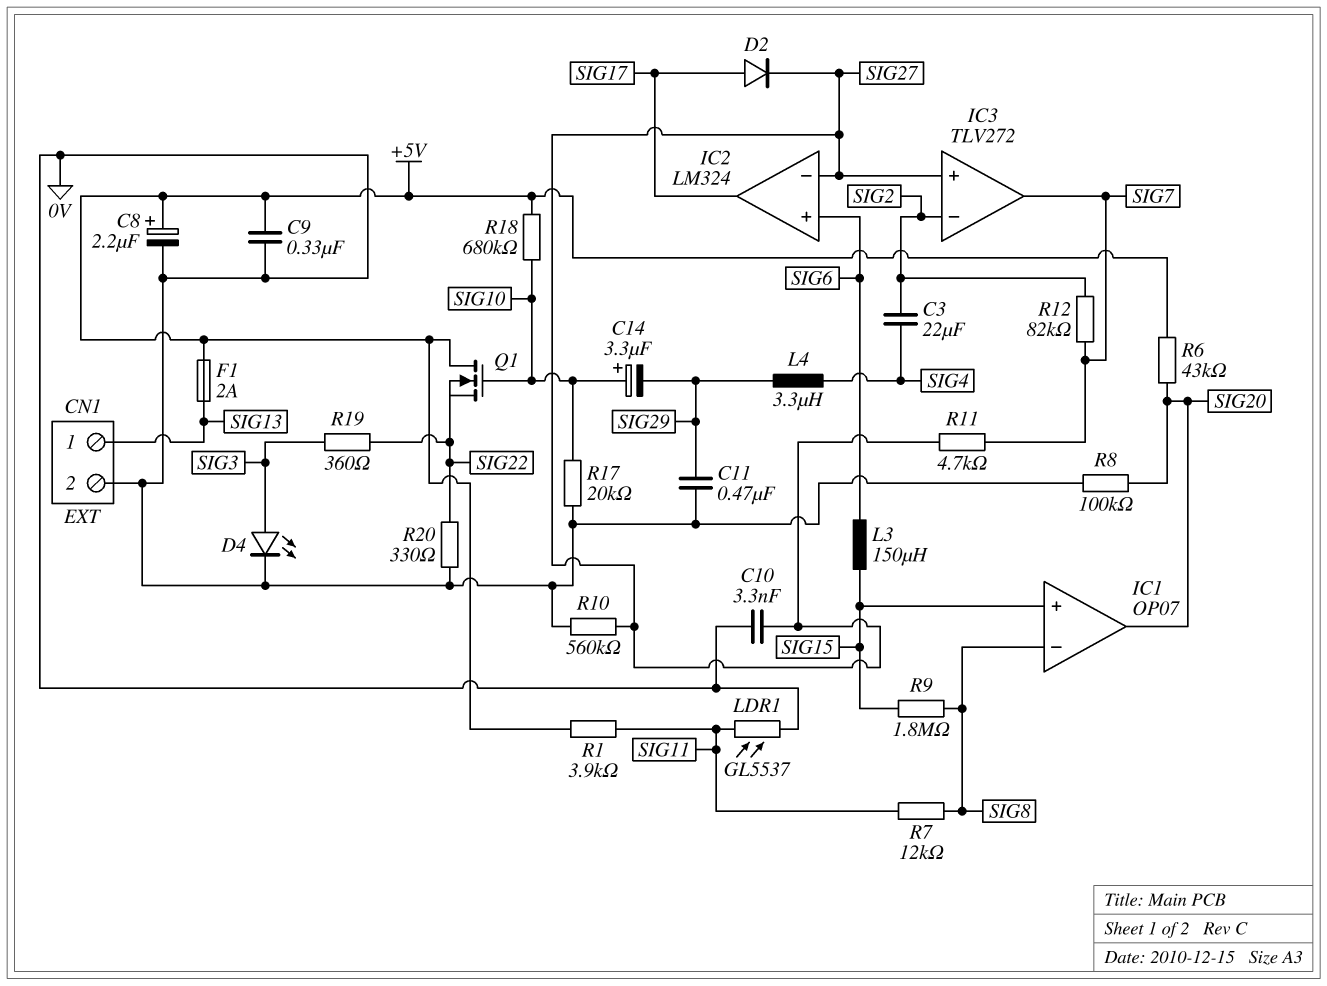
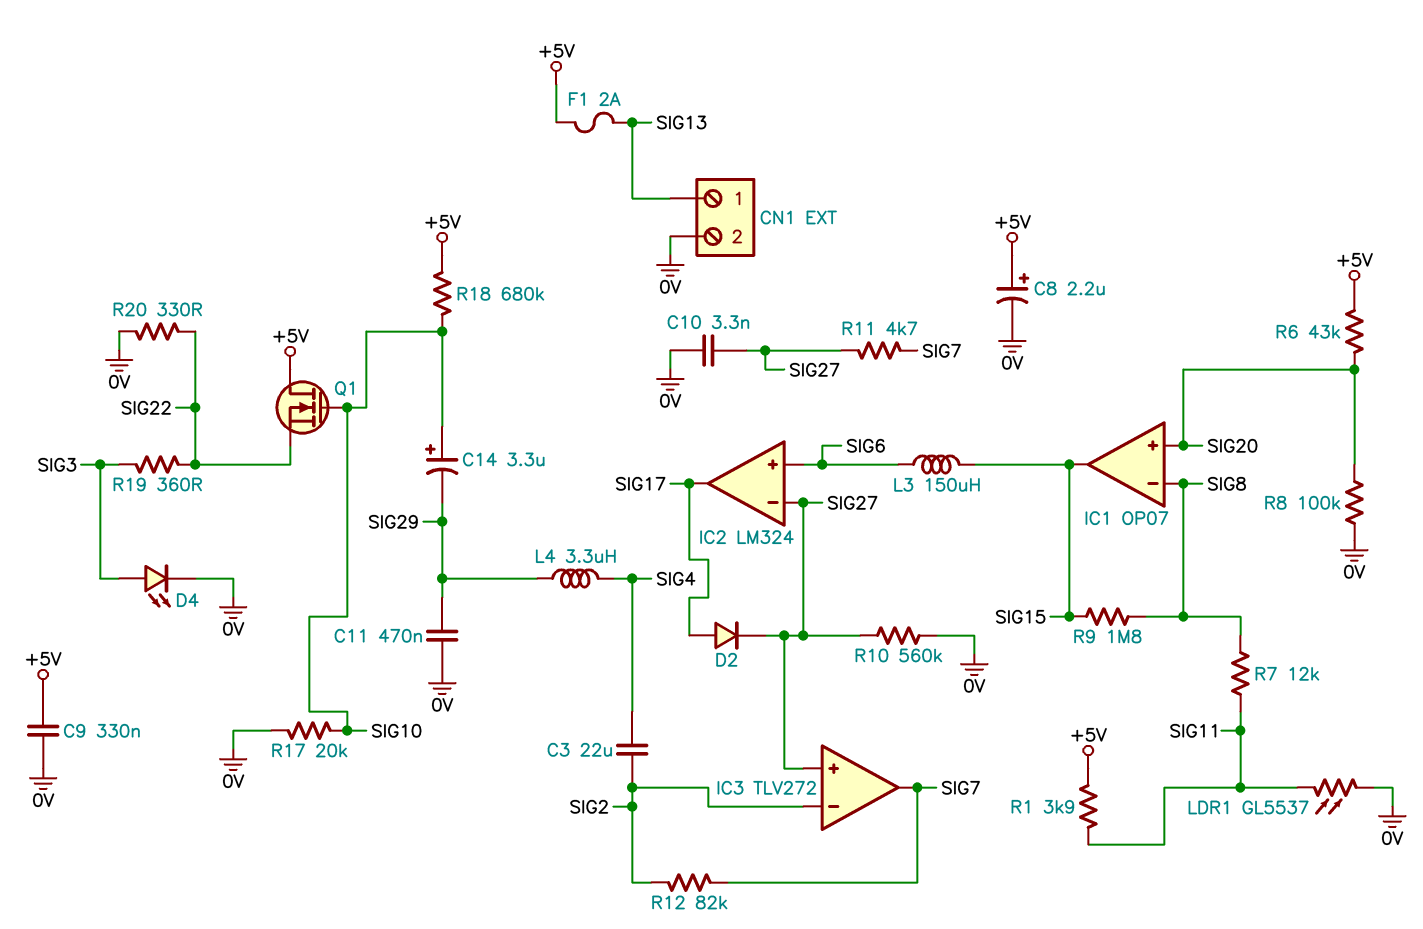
IC1 pin in+: SIG15 -> SIG20
IC1 pin out: SIG20 -> SIG15

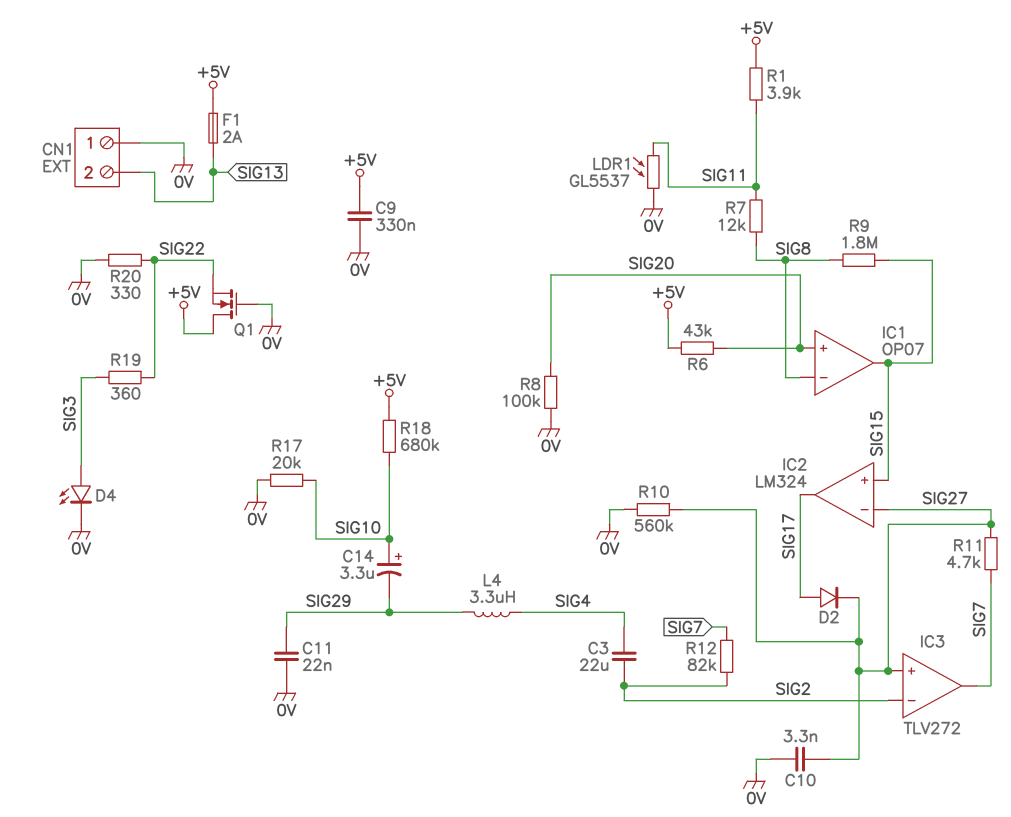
C8: 2.2uF (plus +5V, minus 0V) -> none
C11: 470nF (0V, SIG29) -> 22nF (0V, SIG29)
CN1 pin 1: SIG13 -> 0V
CN1 pin 2: 0V -> SIG13
IC2 pin in+: SIG6 -> SIG15
L3: 150uH (SIG6, SIG15) -> none
Q1: NMOS (G SIG10, D +5V, S SIG22) -> NMOS (G 0V, D +5V, S SIG22)

